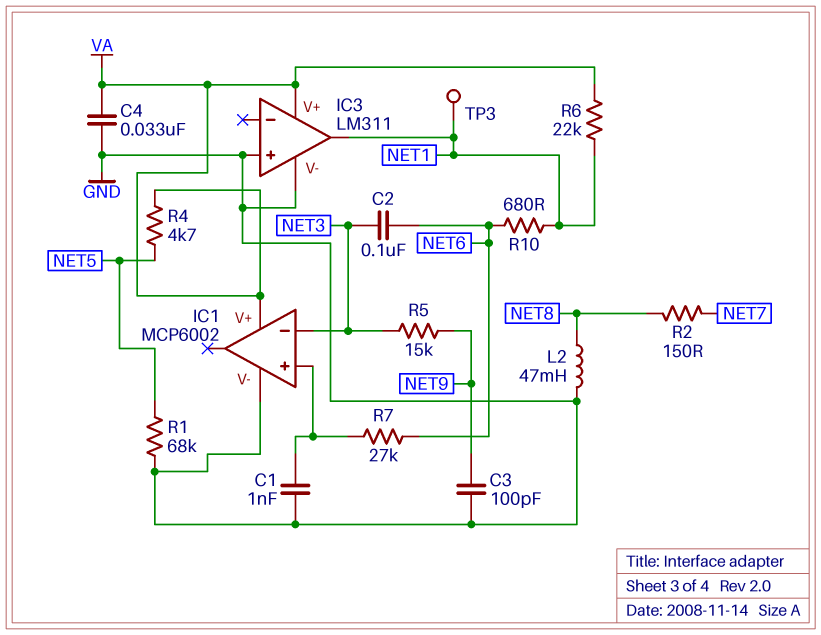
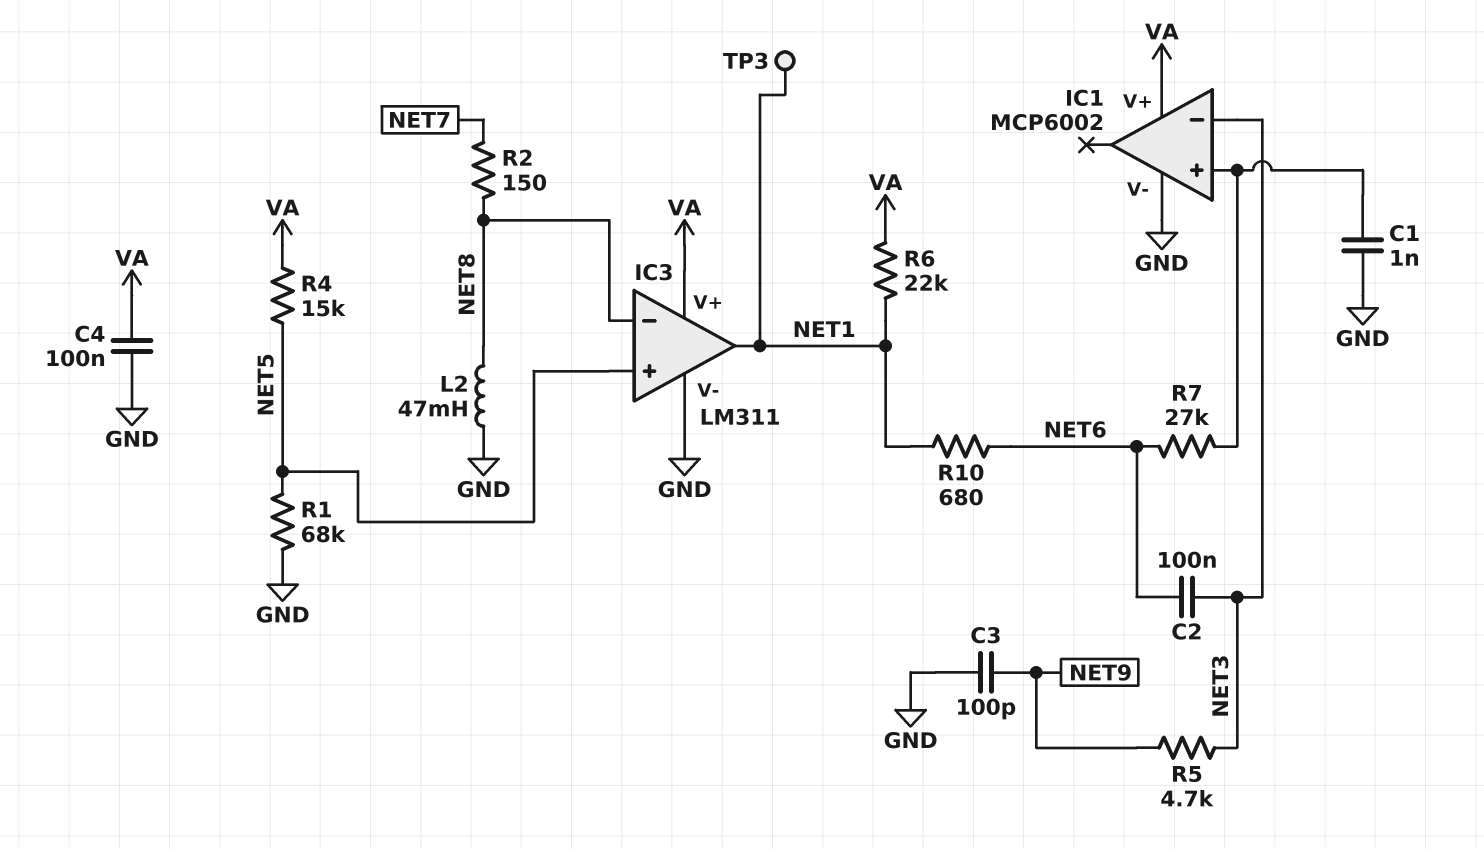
C4: 33nF (GND, VA) -> 100nF (GND, VA)
IC3 pin in+: GND -> NET5
IC3 pin in-: none -> NET8
R4: 4.7k (NET5, VA) -> 15k (NET5, VA)
R5: 15k (NET3, NET9) -> 4.7k (NET3, NET9)

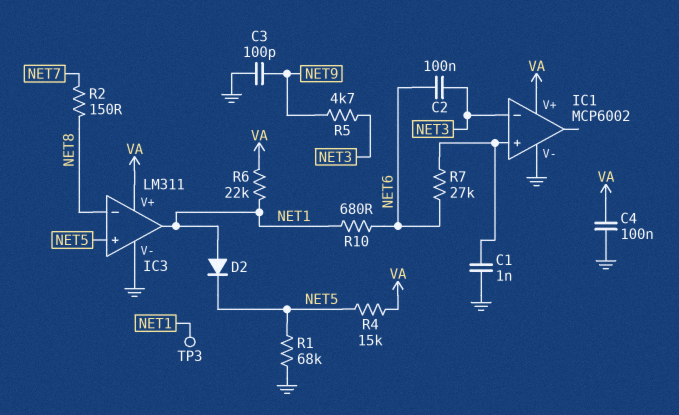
D2: none -> diode (A NET1, K NET5)
L2: 47mH (GND, NET8) -> none

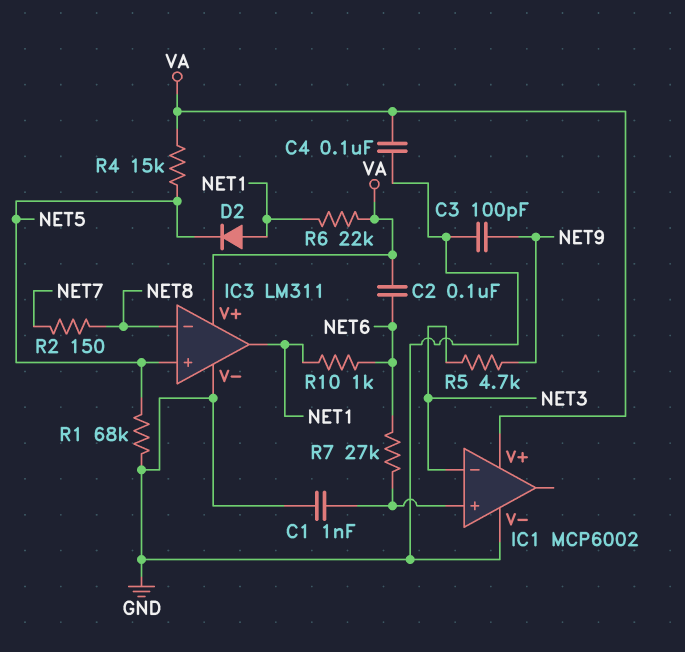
C2: 100nF (NET3, NET6) -> 100nF (NET6, VA)
R10: 680 (NET1, NET6) -> 1k (NET1, NET6)
TP3: test point (NET1) -> none

